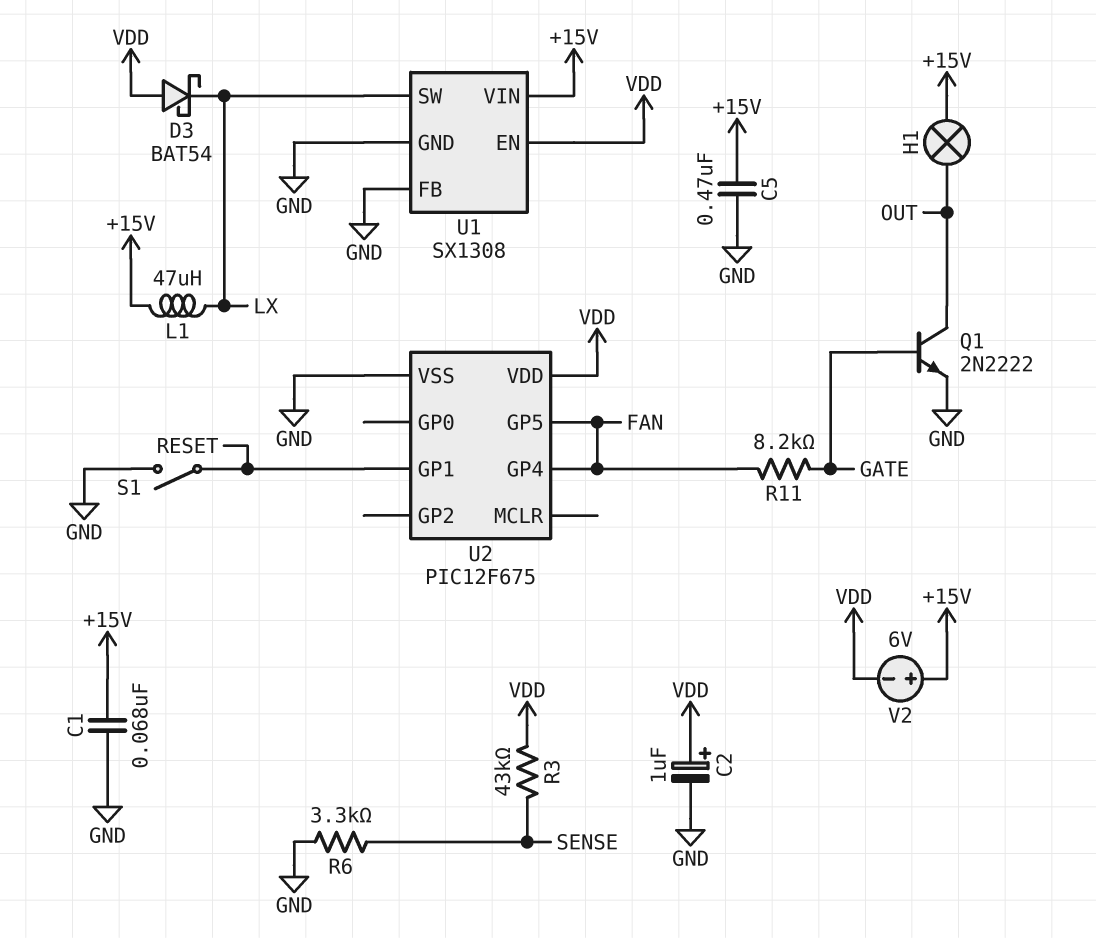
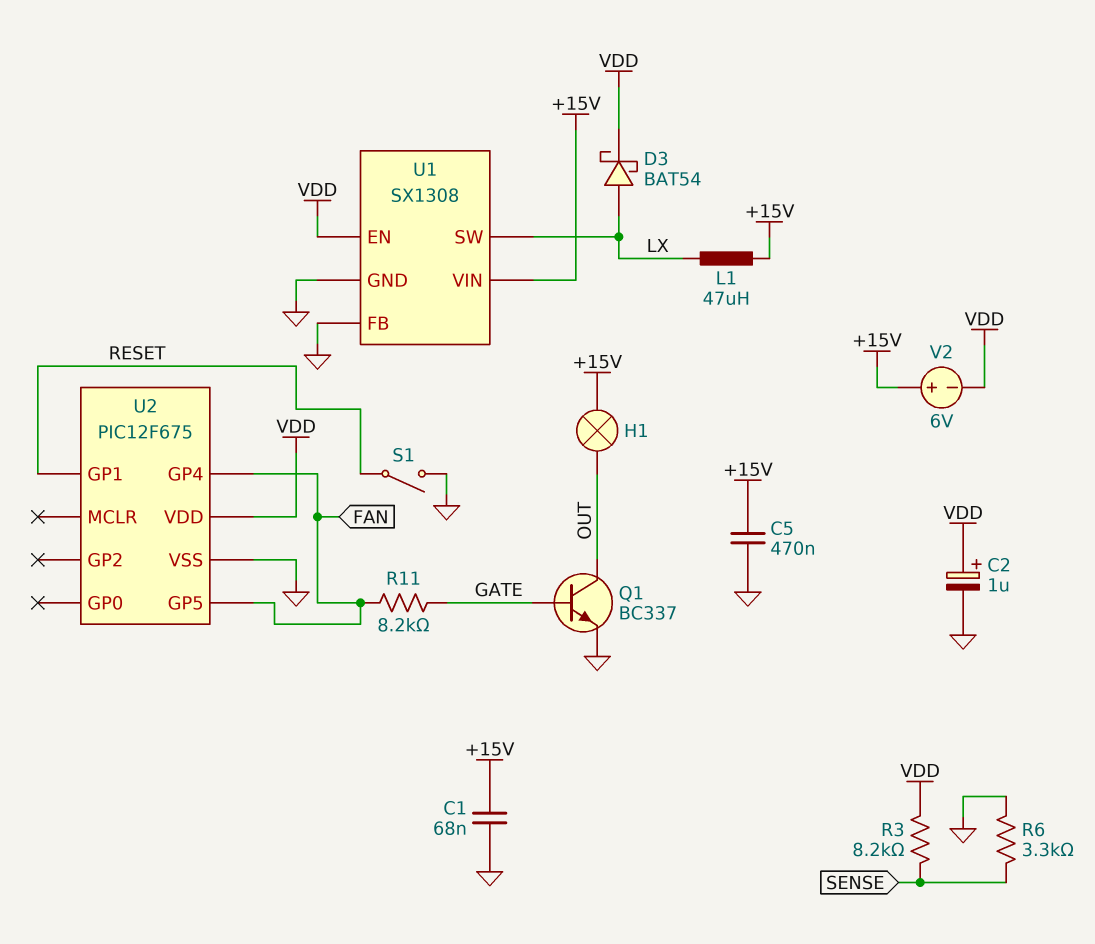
D3: schottky BAT54 (A VDD, K LX) -> schottky BAT54 (A LX, K VDD)
Q1: NPN 2N2222 (B GATE, C OUT, E GND) -> NPN BC337 (B GATE, C OUT, E GND)
R3: 43k (SENSE, VDD) -> 8.2k (SENSE, VDD)

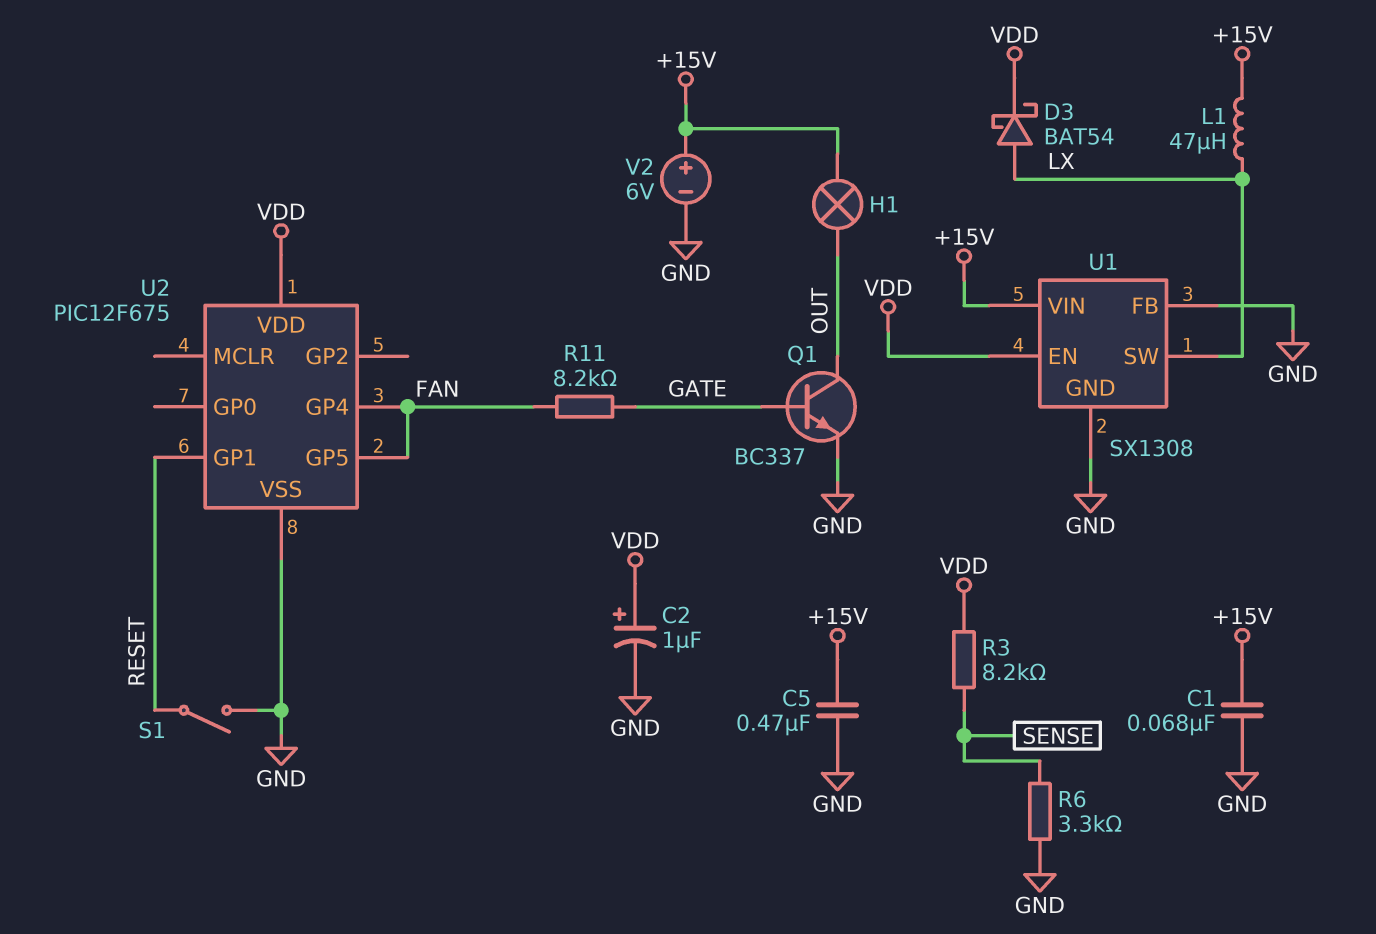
V2: 6V (plus +15V, minus VDD) -> 6V (plus +15V, minus GND)

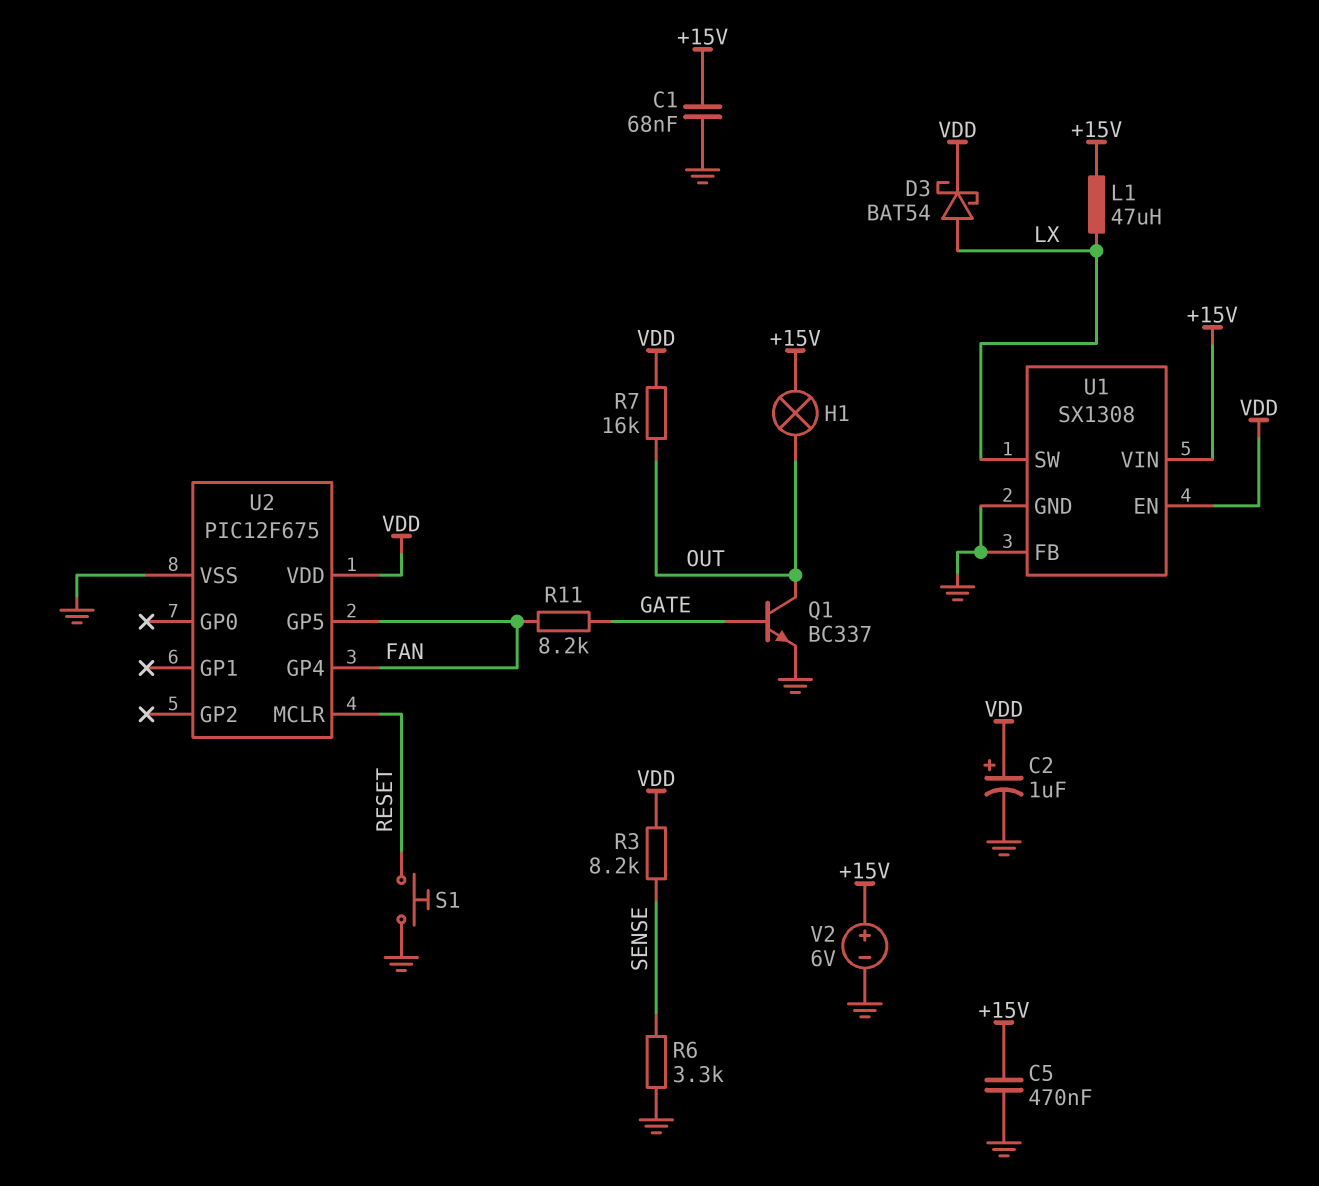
R7: none -> 16k (OUT, VDD)
S1: switch (GND, RESET) -> button (GND, RESET)
U2 pin GP1: RESET -> none
U2 pin MCLR: none -> RESET

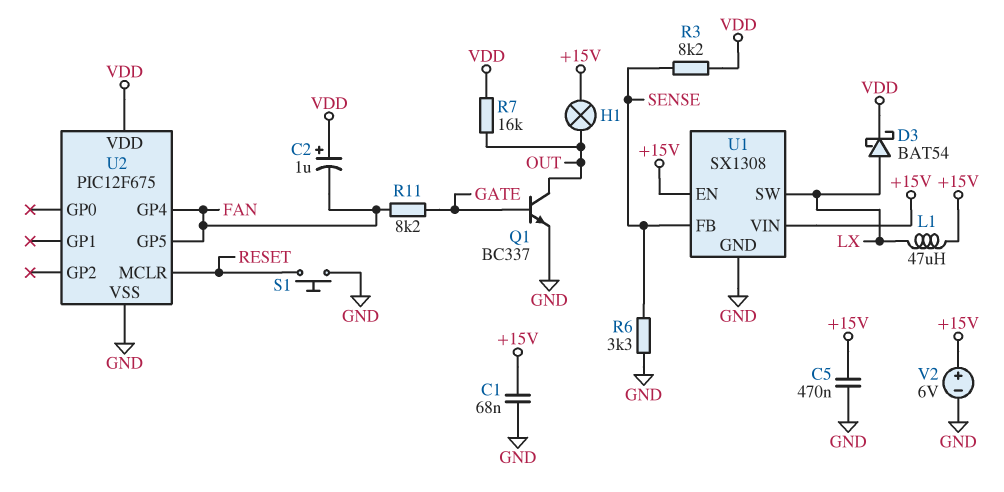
C2: 1uF (plus VDD, minus GND) -> 1uF (plus VDD, minus FAN)
U1 pin EN: VDD -> +15V
U1 pin FB: GND -> SENSE

